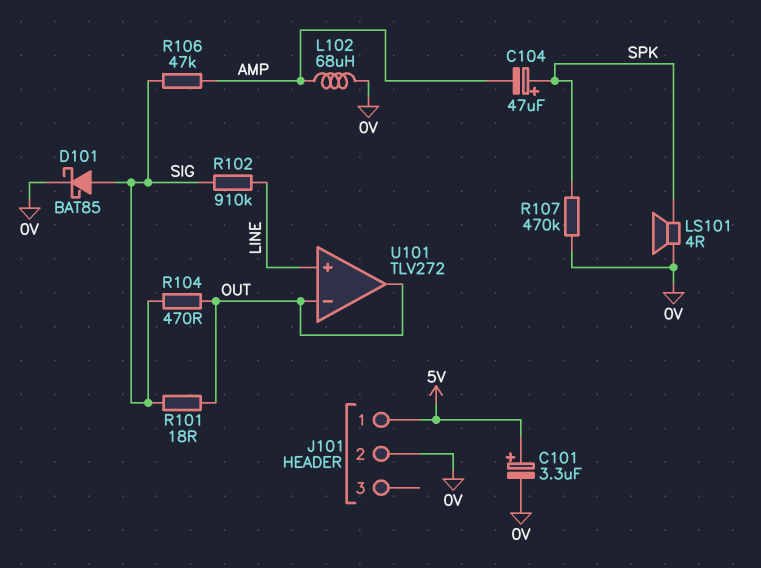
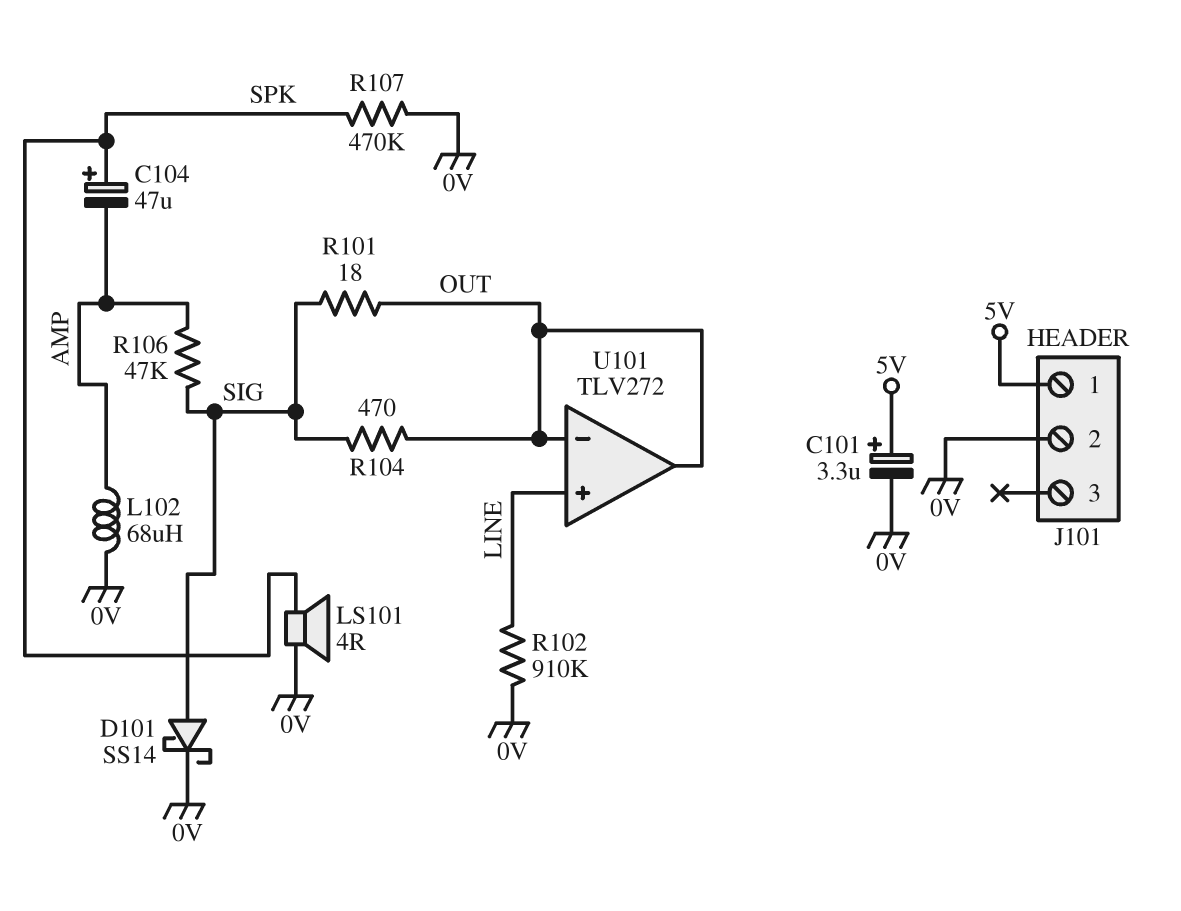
D101: schottky BAT85 (A SIG, K 0V) -> schottky SS14 (A SIG, K 0V)
R102: 910k (LINE, SIG) -> 910k (0V, LINE)

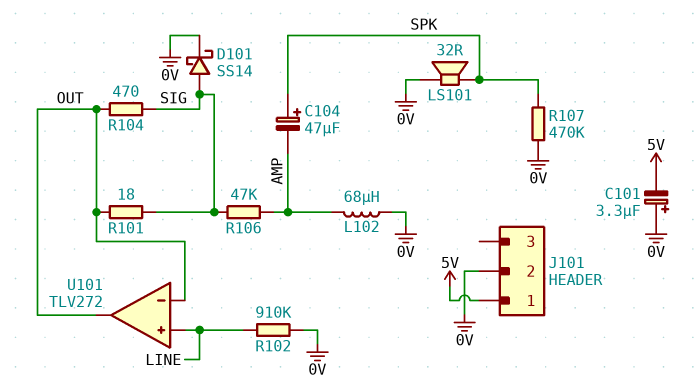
C101: 3.3uF (plus 5V, minus 0V) -> 3.3uF (plus 0V, minus 5V)
LS101: speaker 4R (0V, SPK) -> speaker 32R (0V, SPK)

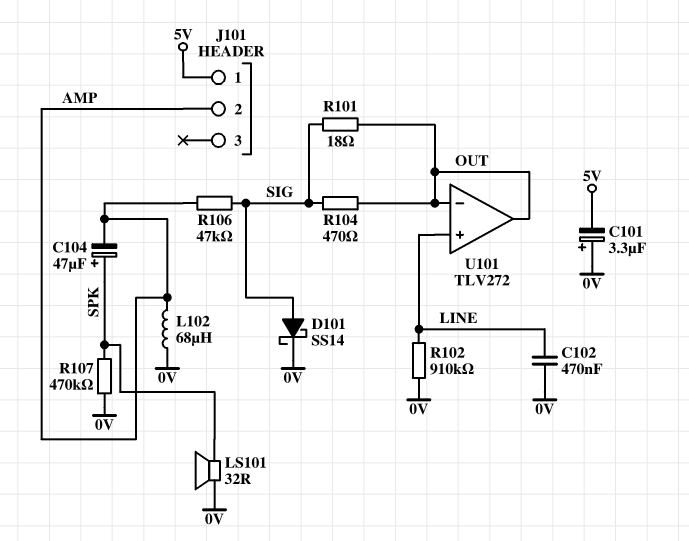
C102: none -> 470nF (0V, LINE)
J101 pin 2: 0V -> AMP

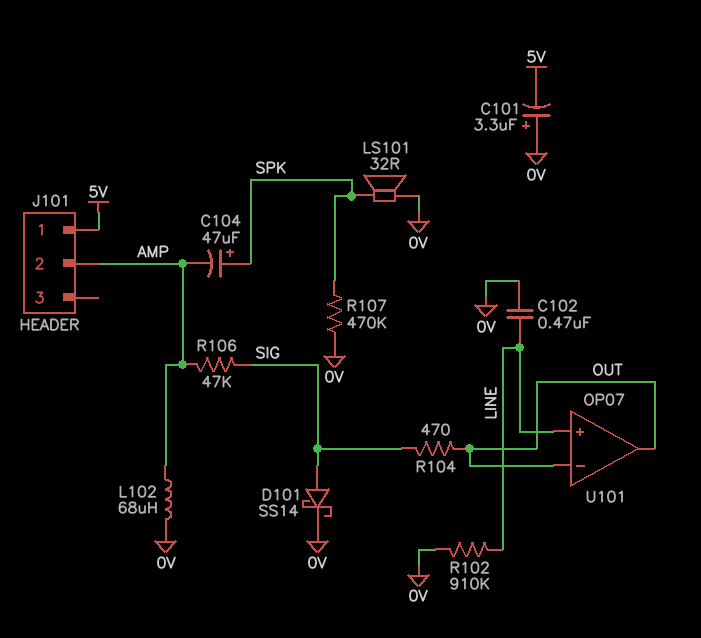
R101: 18 (OUT, SIG) -> none
U101: TLV272 -> OP07

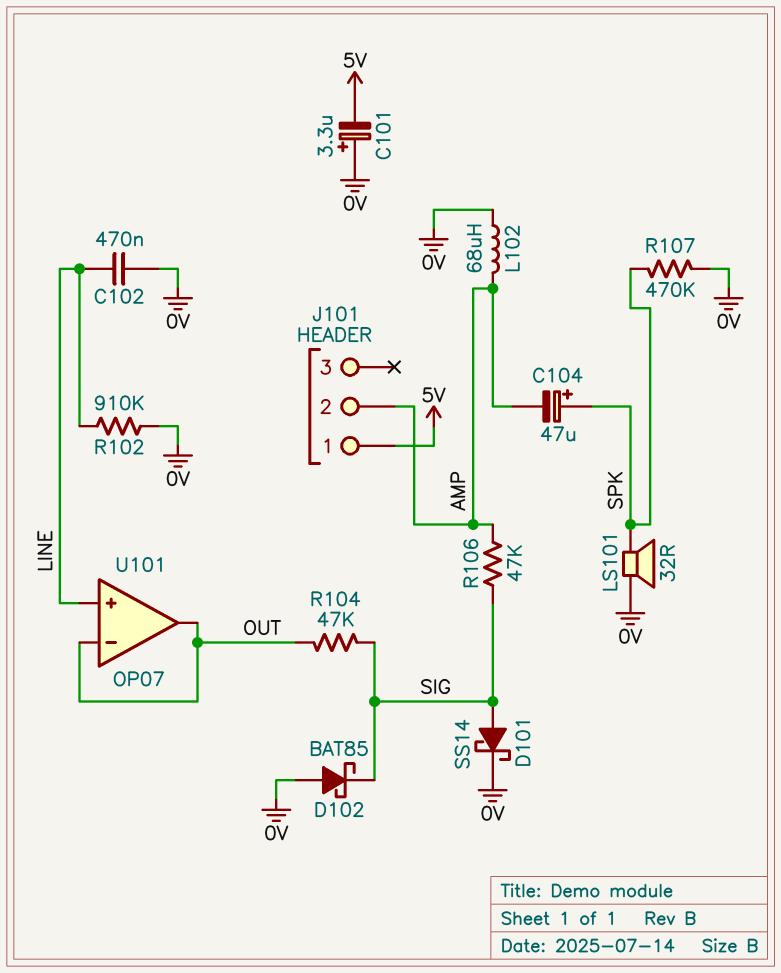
D102: none -> schottky BAT85 (A 0V, K SIG)
R104: 470 (OUT, SIG) -> 47k (OUT, SIG)

